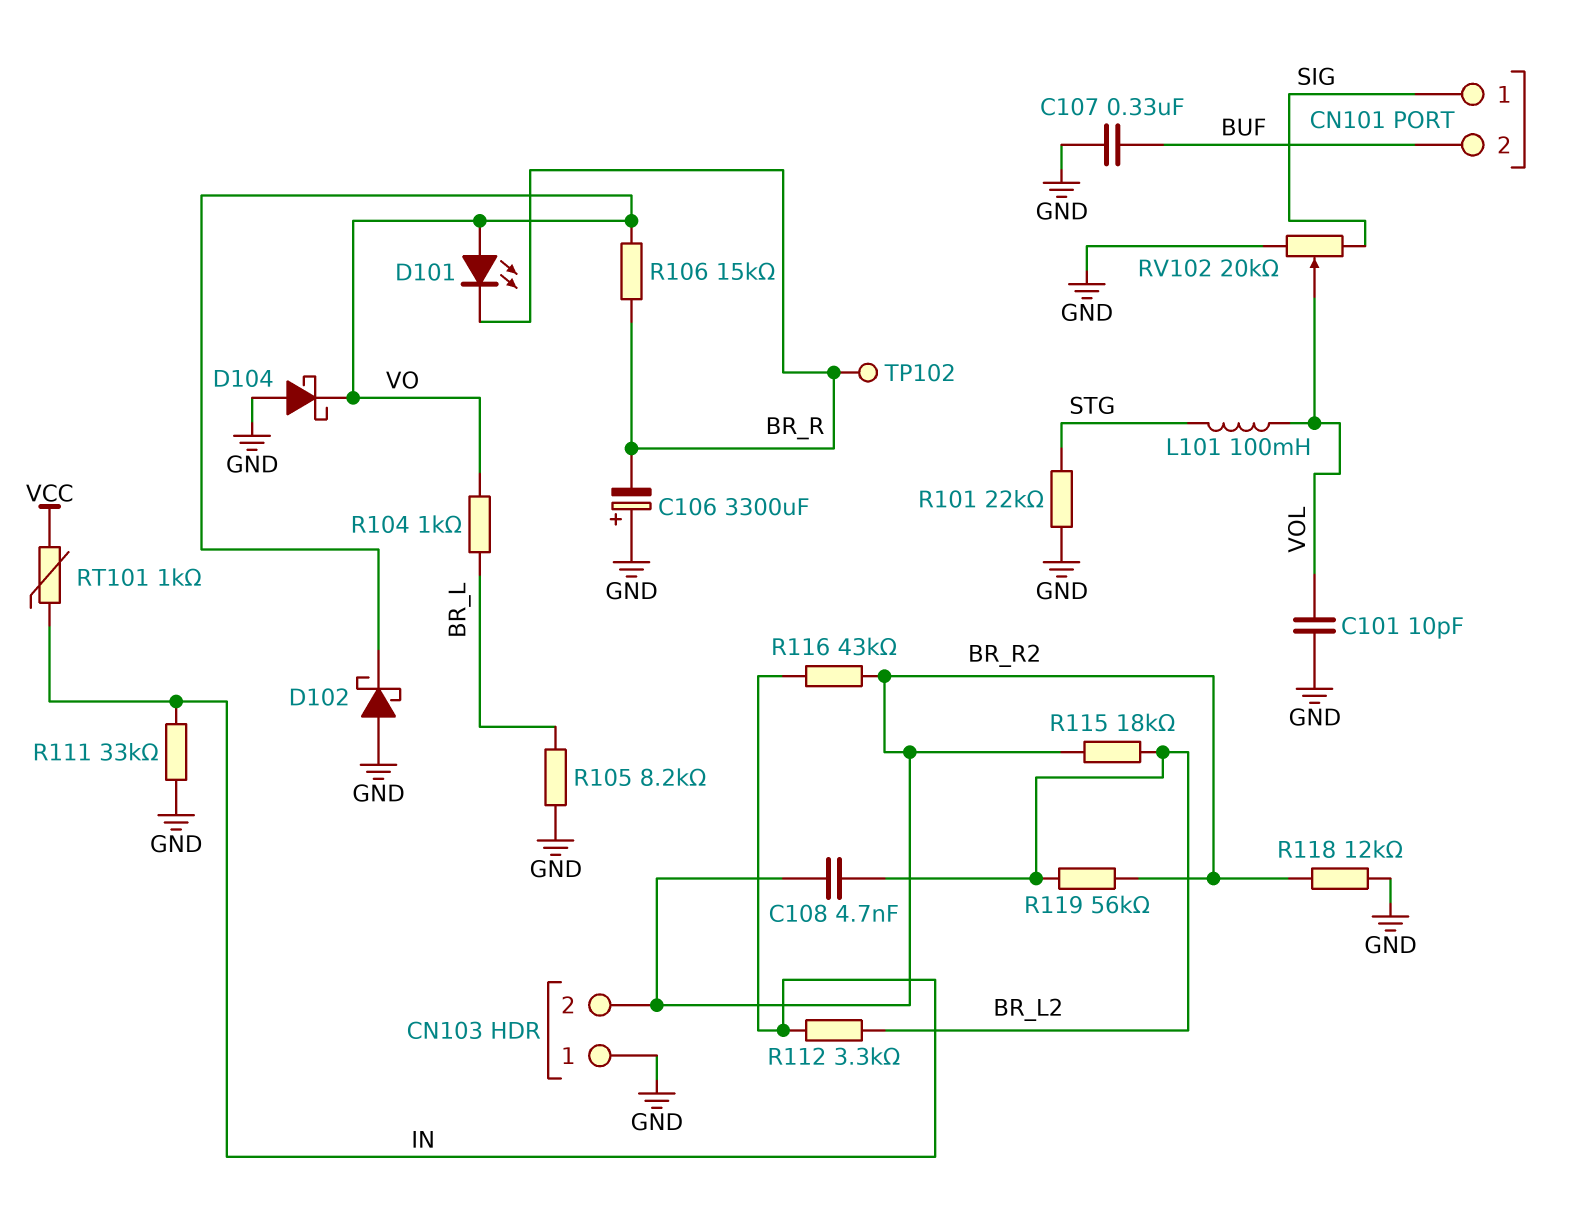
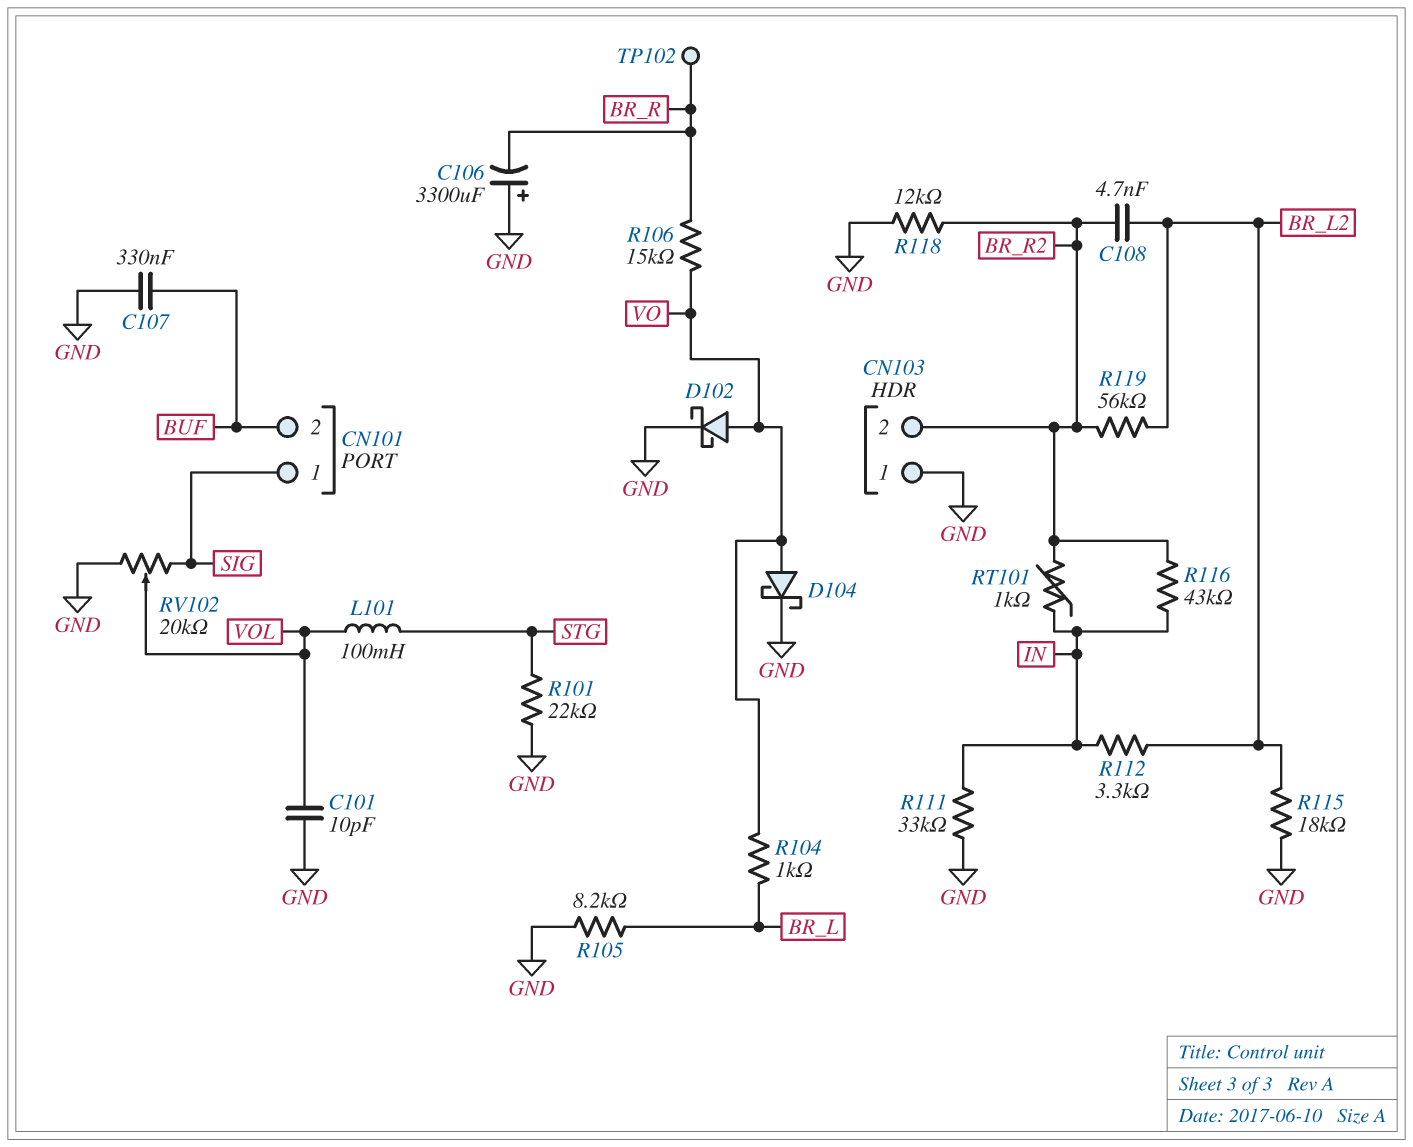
D101: LED (A VO, K BR_R) -> none
D102: schottky (A GND, K VO) -> schottky (A VO, K GND)
D104: schottky (A GND, K VO) -> schottky (A VO, K GND)
R115: 18k (BR_L2, BR_R2) -> 18k (BR_L2, GND)
RT101: 1k (IN, VCC) -> 1k (BR_R2, IN)

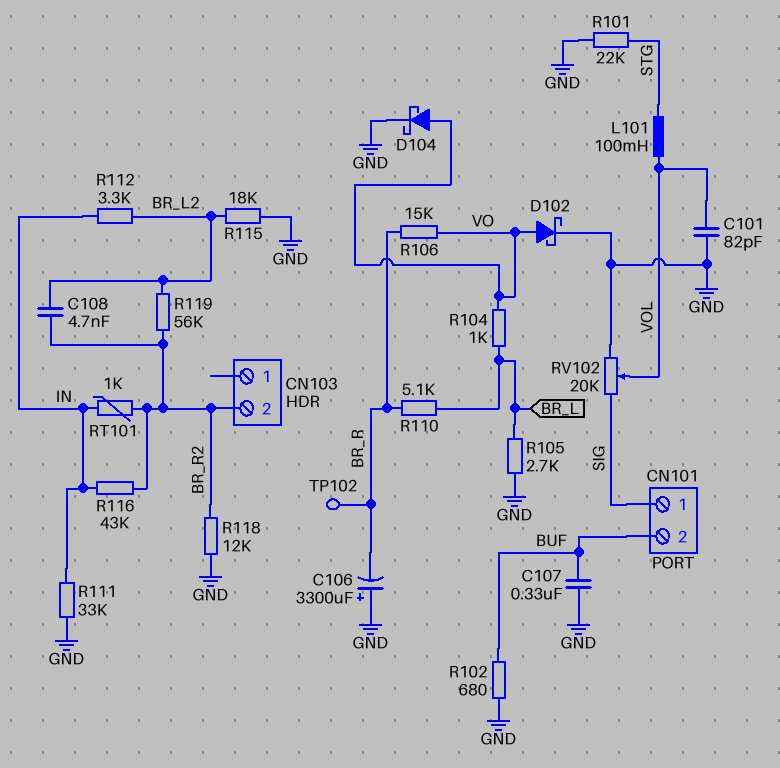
C101: 10pF (GND, VOL) -> 82pF (GND, VOL)
CN103 pin 1: GND -> none
R102: none -> 680 (BUF, GND)
R105: 8.2k (BR_L, GND) -> 2.7k (BR_L, GND)
R110: none -> 5.1k (BR_L, BR_R)

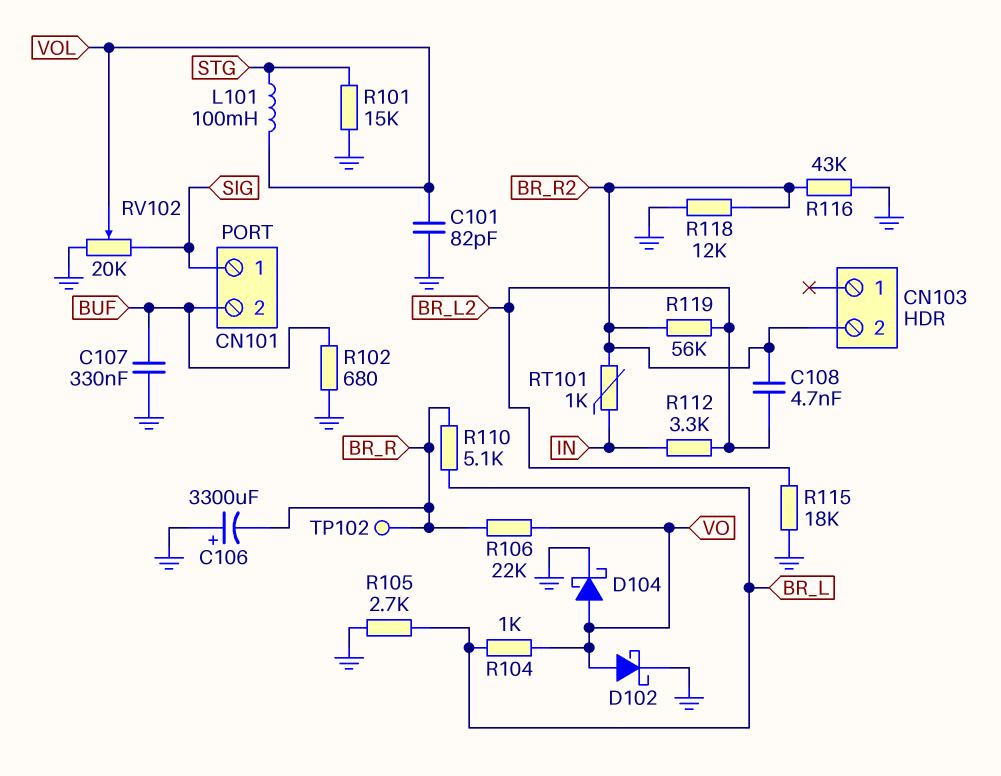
R101: 22k (GND, STG) -> 15k (GND, STG)
R106: 15k (BR_R, VO) -> 22k (BR_R, VO)
R111: 33k (GND, IN) -> none
R116: 43k (BR_R2, IN) -> 43k (BR_R2, GND)

